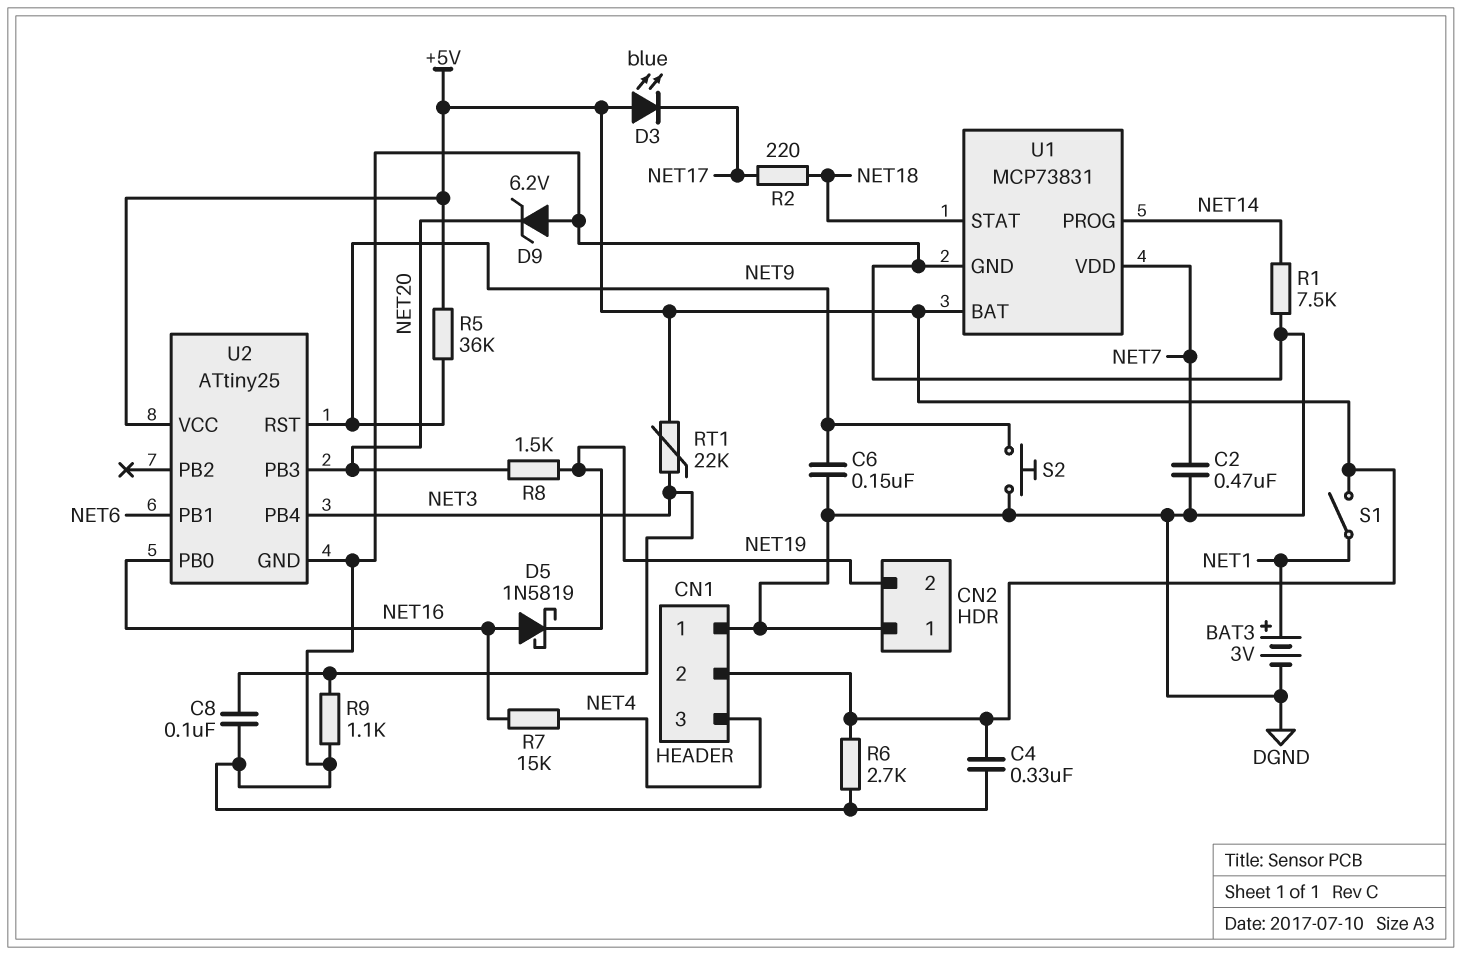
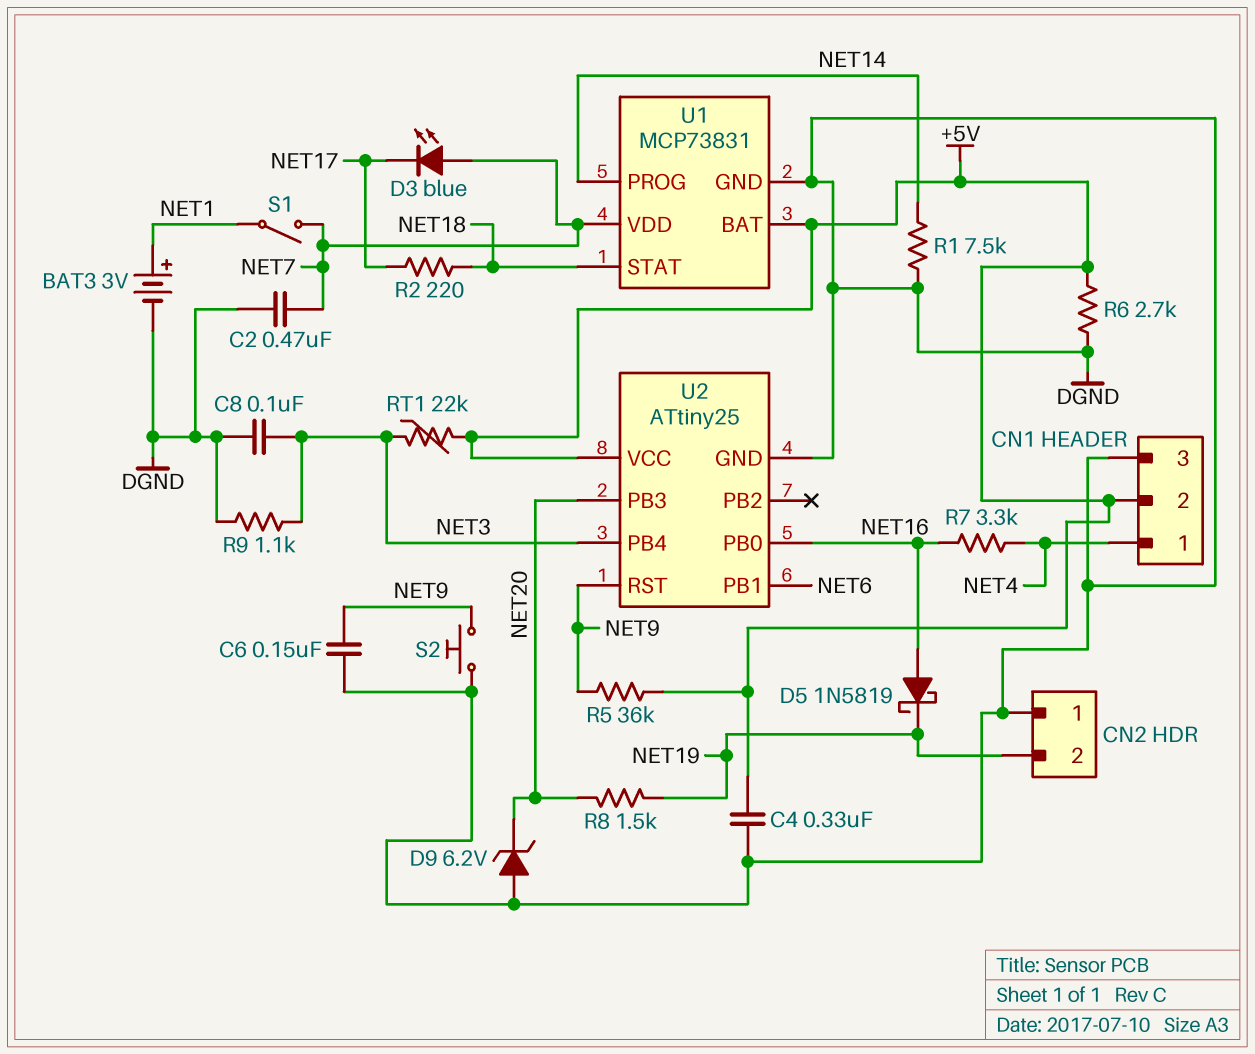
CN1 pin 1: DGND -> NET4
CN1 pin 3: NET4 -> DGND
D3: LED blue (A +5V, K NET17) -> LED blue (A NET7, K NET17)
R7: 15k (NET4, NET16) -> 3.3k (NET4, NET16)
S1: switch (+5V, NET1) -> switch (NET1, NET7)

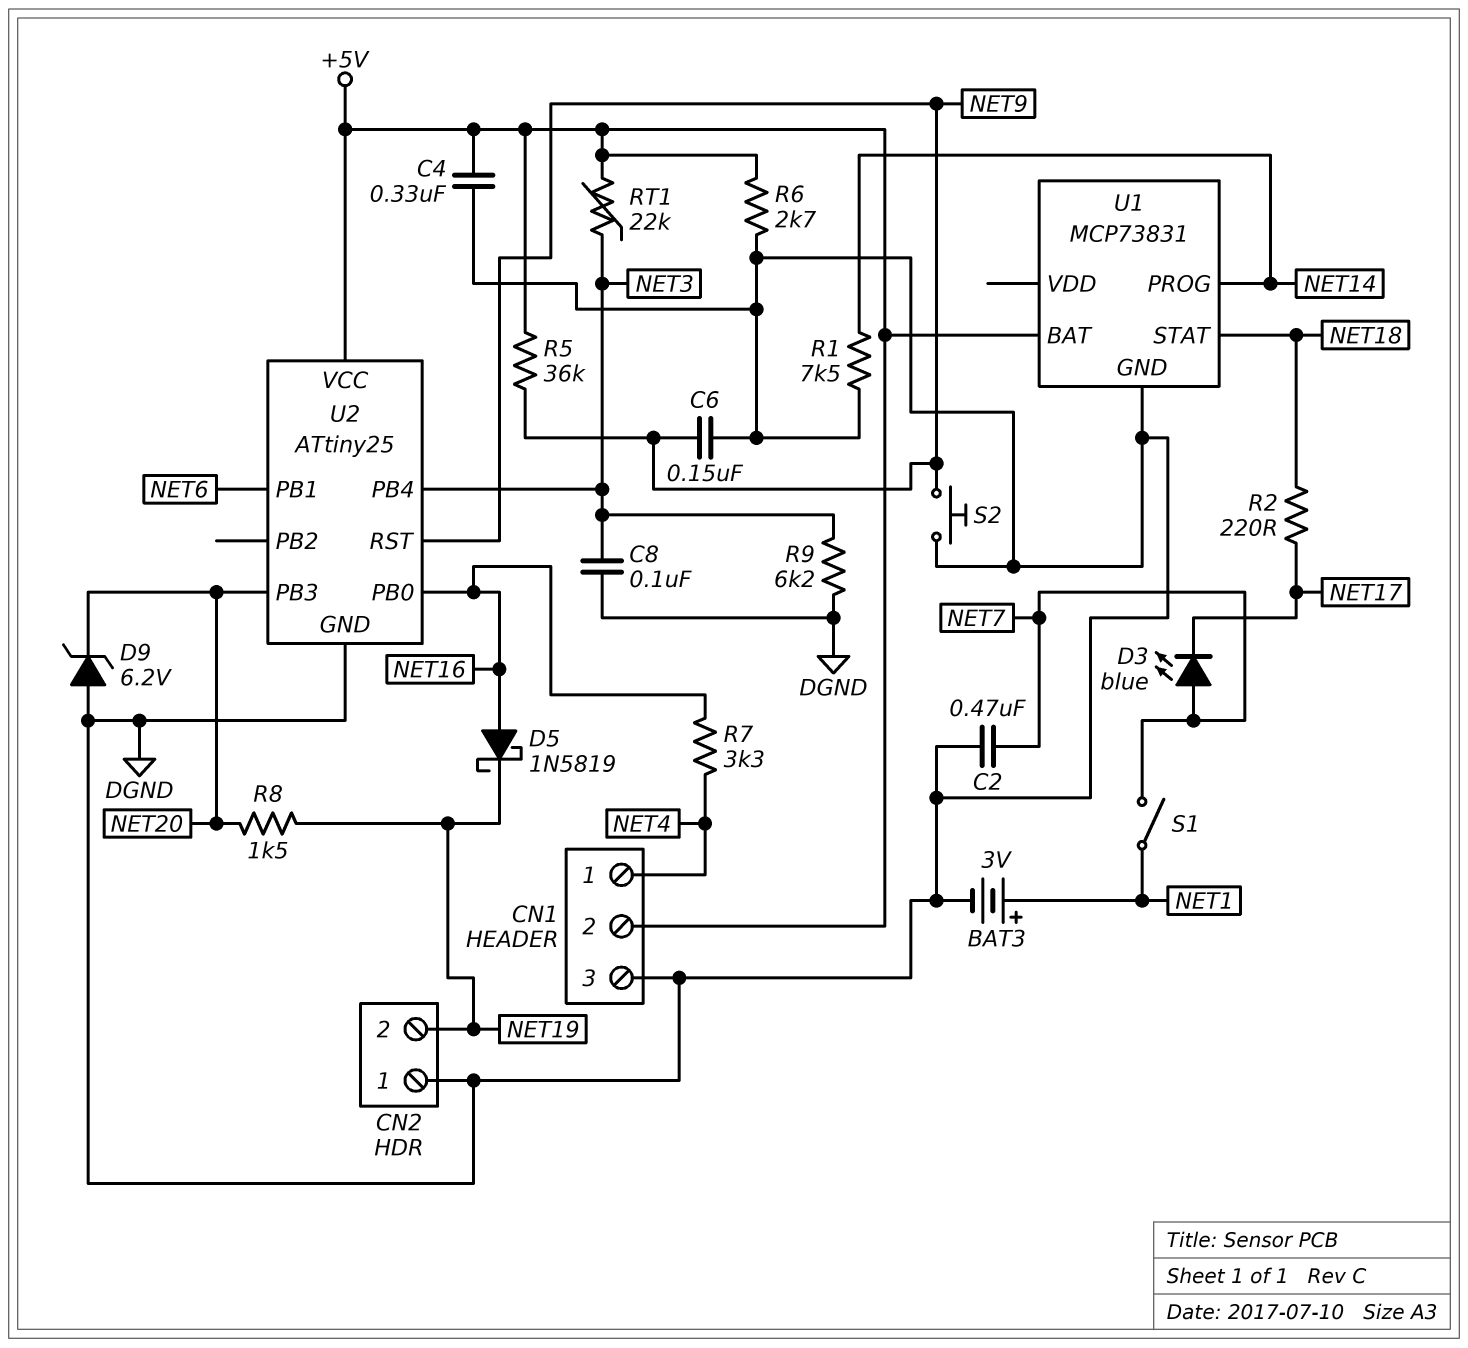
R9: 1.1k (DGND, NET3) -> 6.2k (DGND, NET3)
U1 pin VDD: NET7 -> none

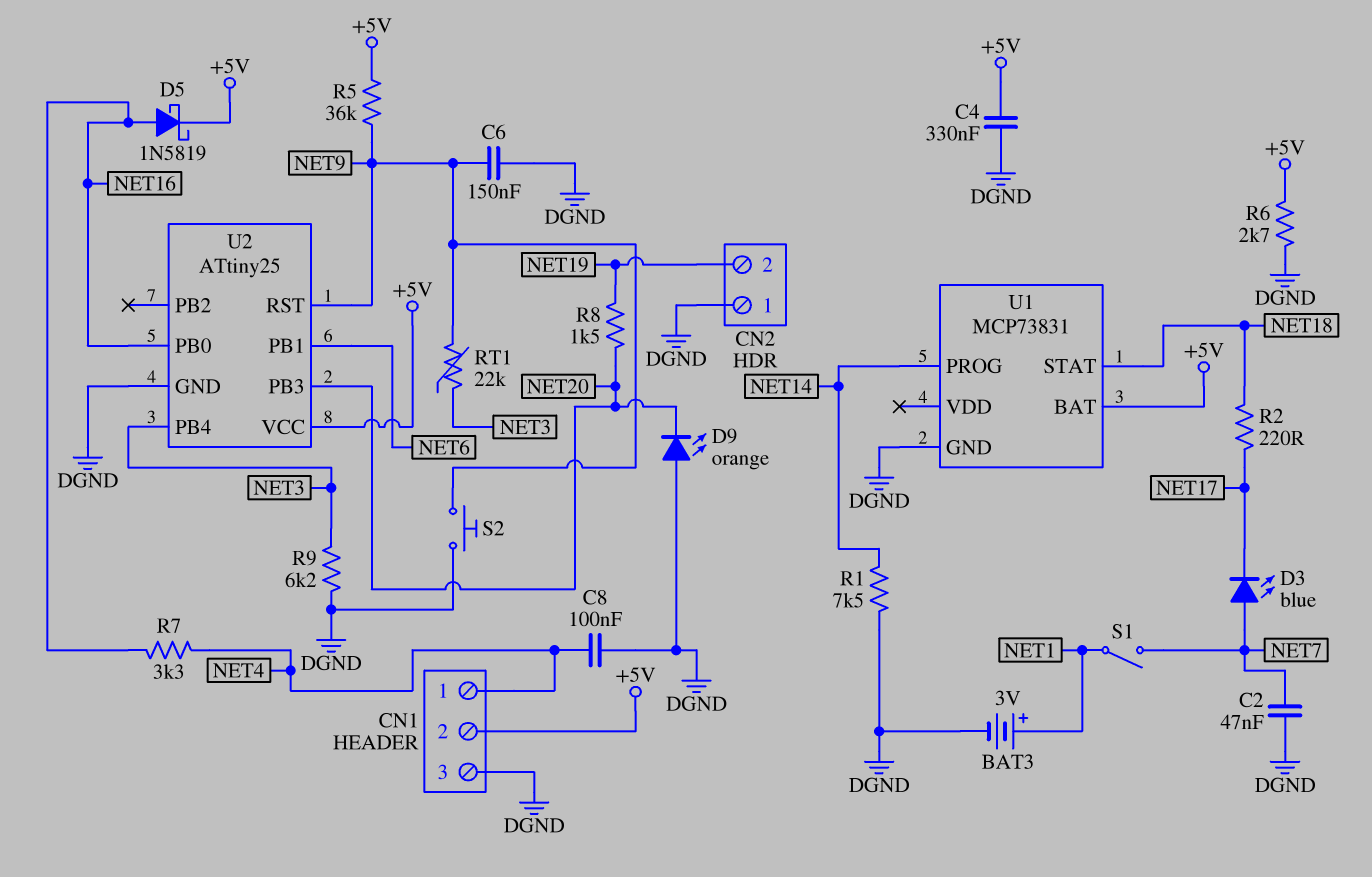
C2: 470nF (DGND, NET7) -> 47nF (DGND, NET7)
C8: 100nF (DGND, NET3) -> 100nF (DGND, NET4)
D5: schottky 1N5819 (A NET16, K NET19) -> schottky 1N5819 (A NET16, K +5V)
D9: zener 6.2V (A DGND, K NET20) -> LED orange (A DGND, K NET20)
RT1: 22k (+5V, NET3) -> 22k (NET3, NET9)

